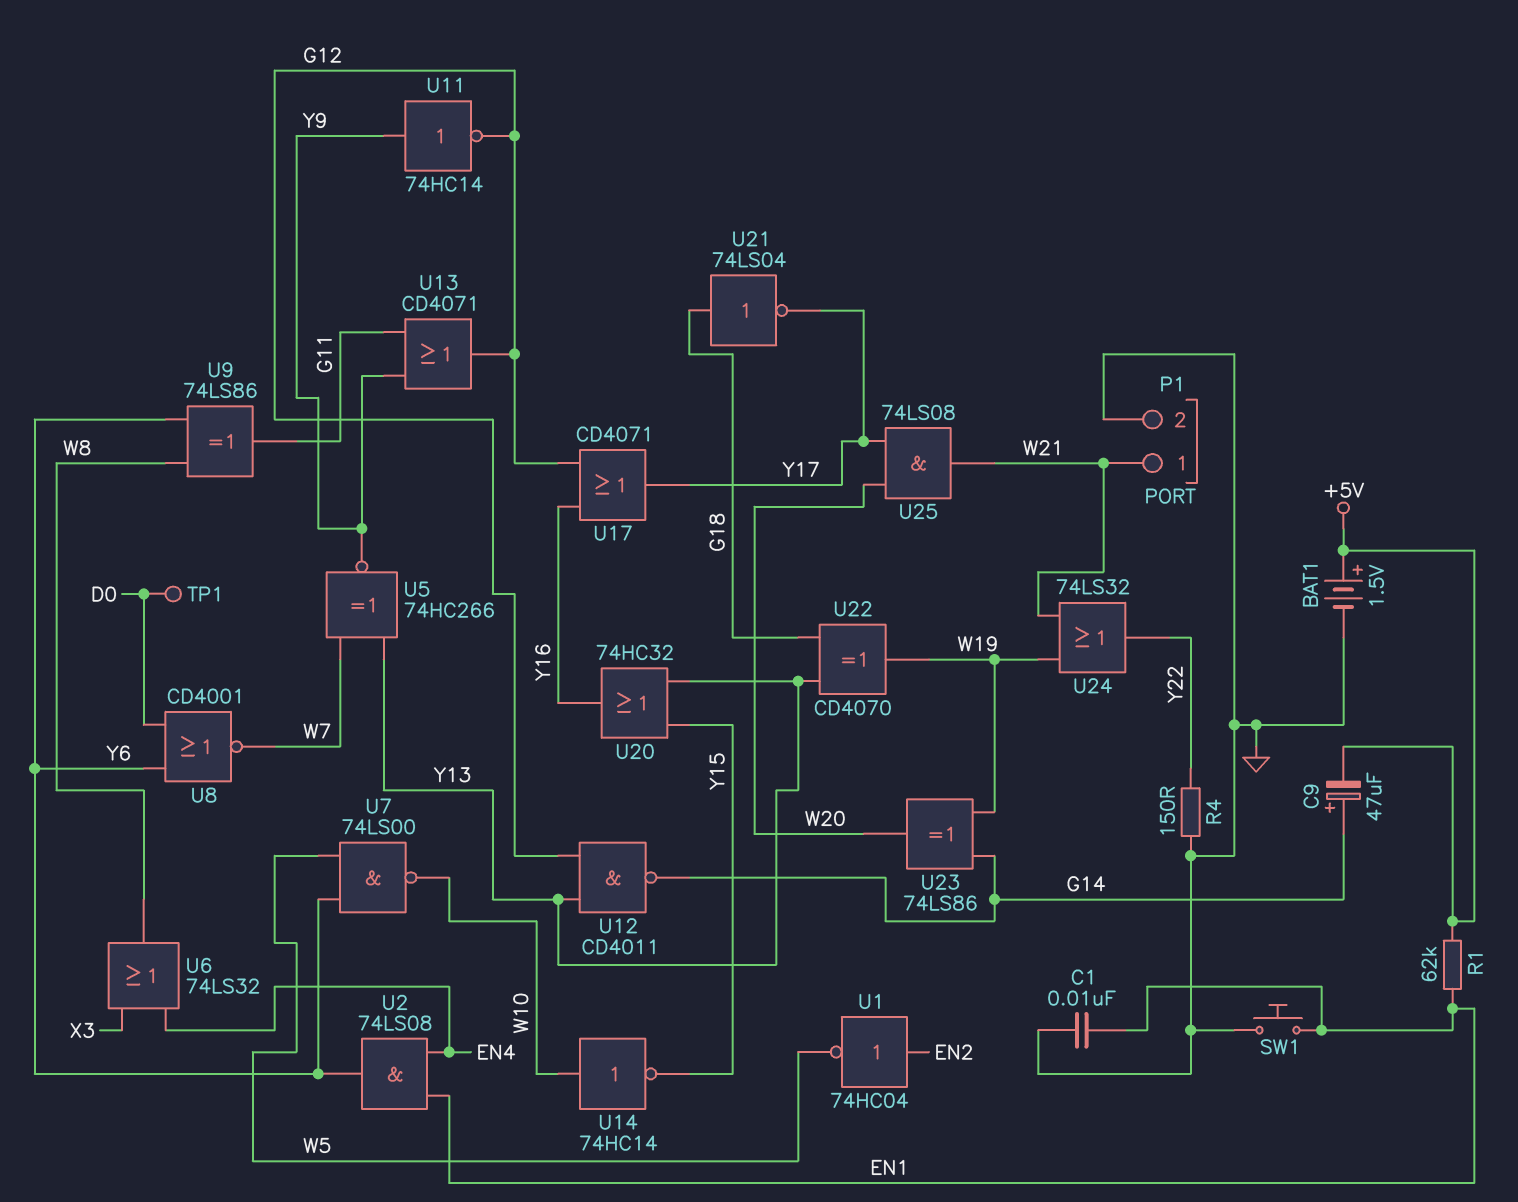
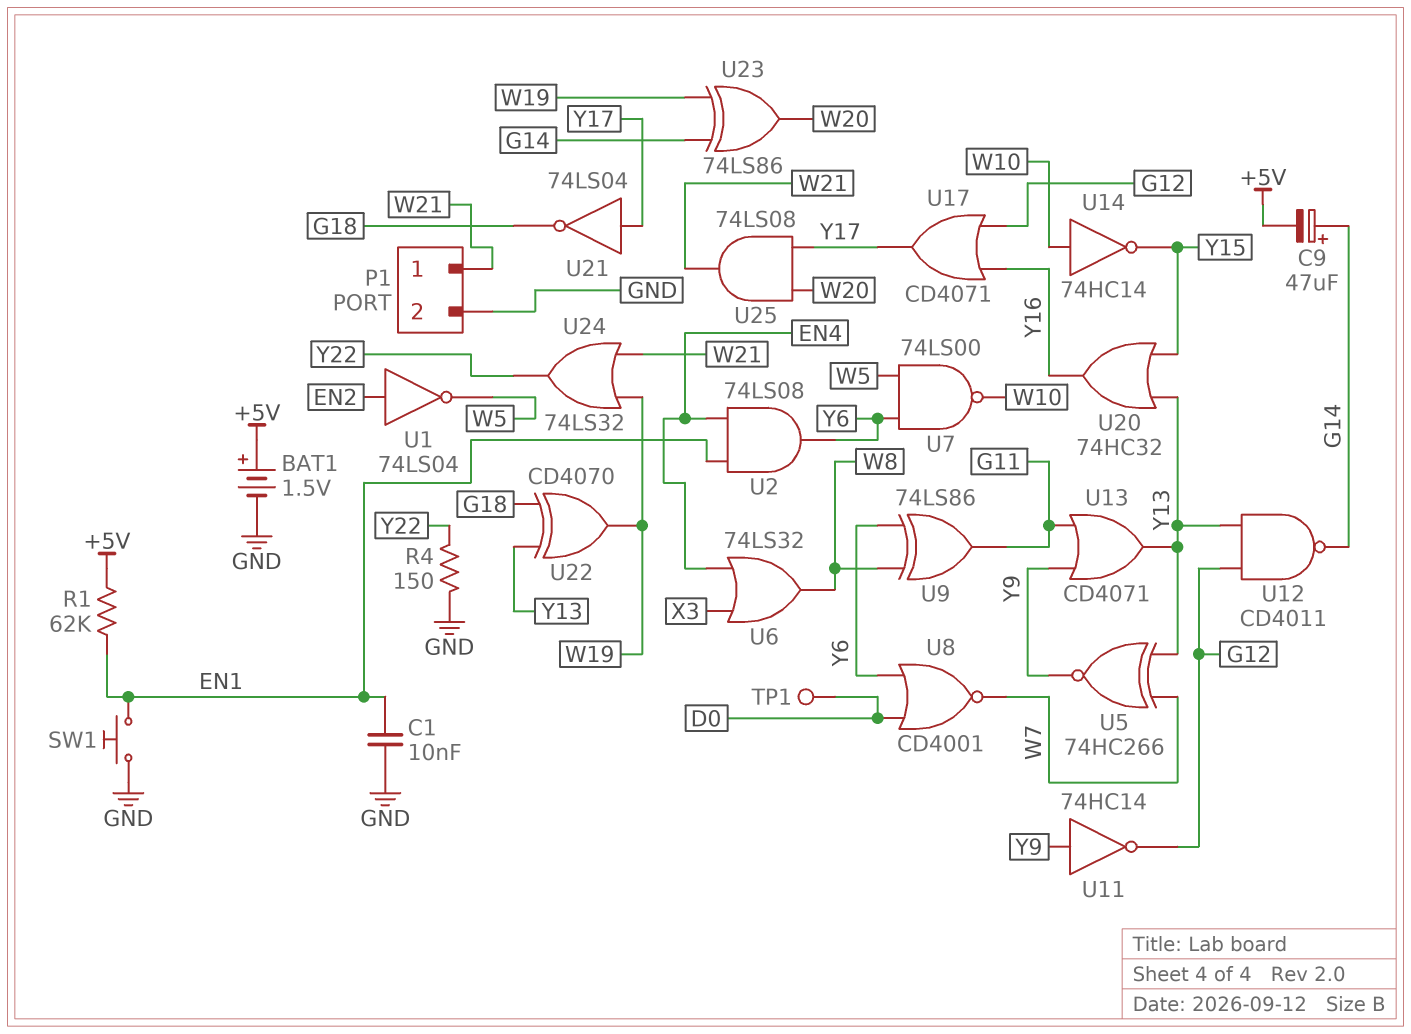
U1: NOT 74HC04 (in EN2, out W5) -> NOT 74LS04 (in EN2, out W5)
U13: OR CD4071 (in G11, in Y9, out G12) -> OR CD4071 (in G11, in Y9, out Y13)
U21: NOT 74LS04 (in G18, out Y17) -> NOT 74LS04 (in Y17, out G18)

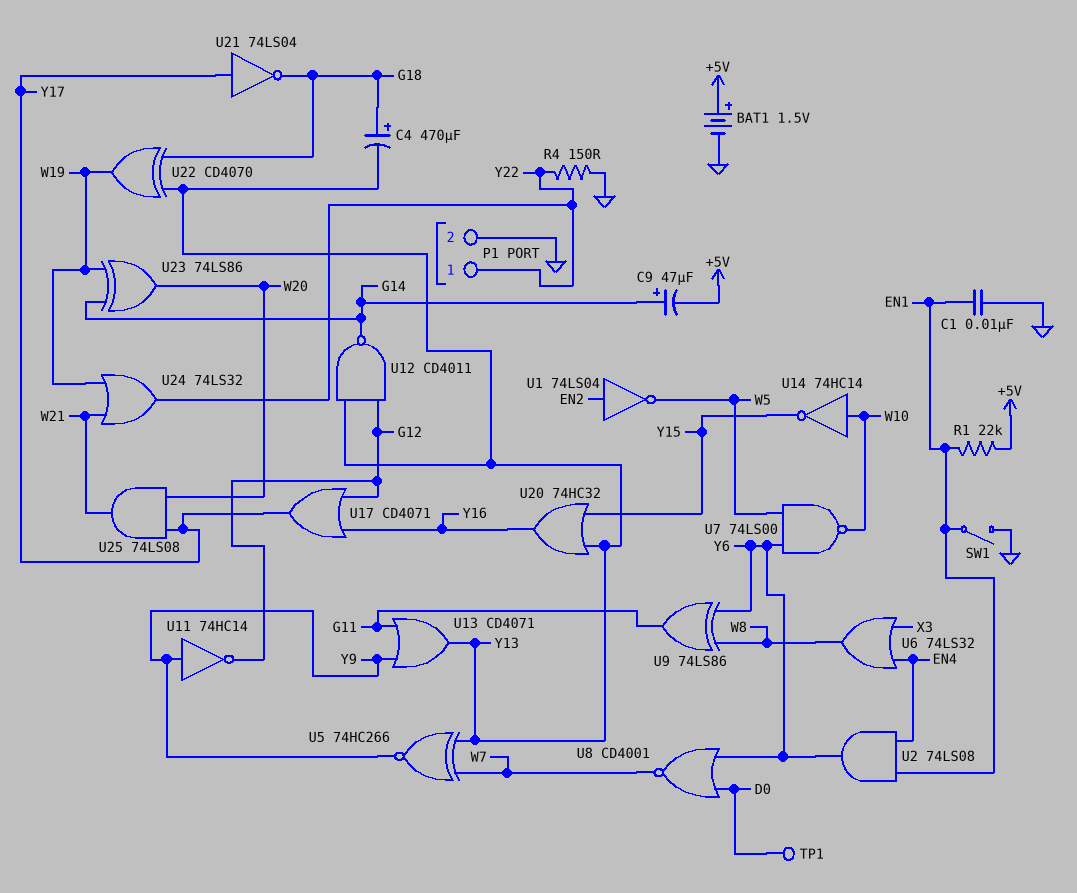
C4: none -> 470uF (plus G18, minus Y13)
P1 pin 1: W21 -> Y22
R1: 62k (+5V, EN1) -> 22k (+5V, EN1)
SW1: button (EN1, GND) -> switch (EN1, GND)

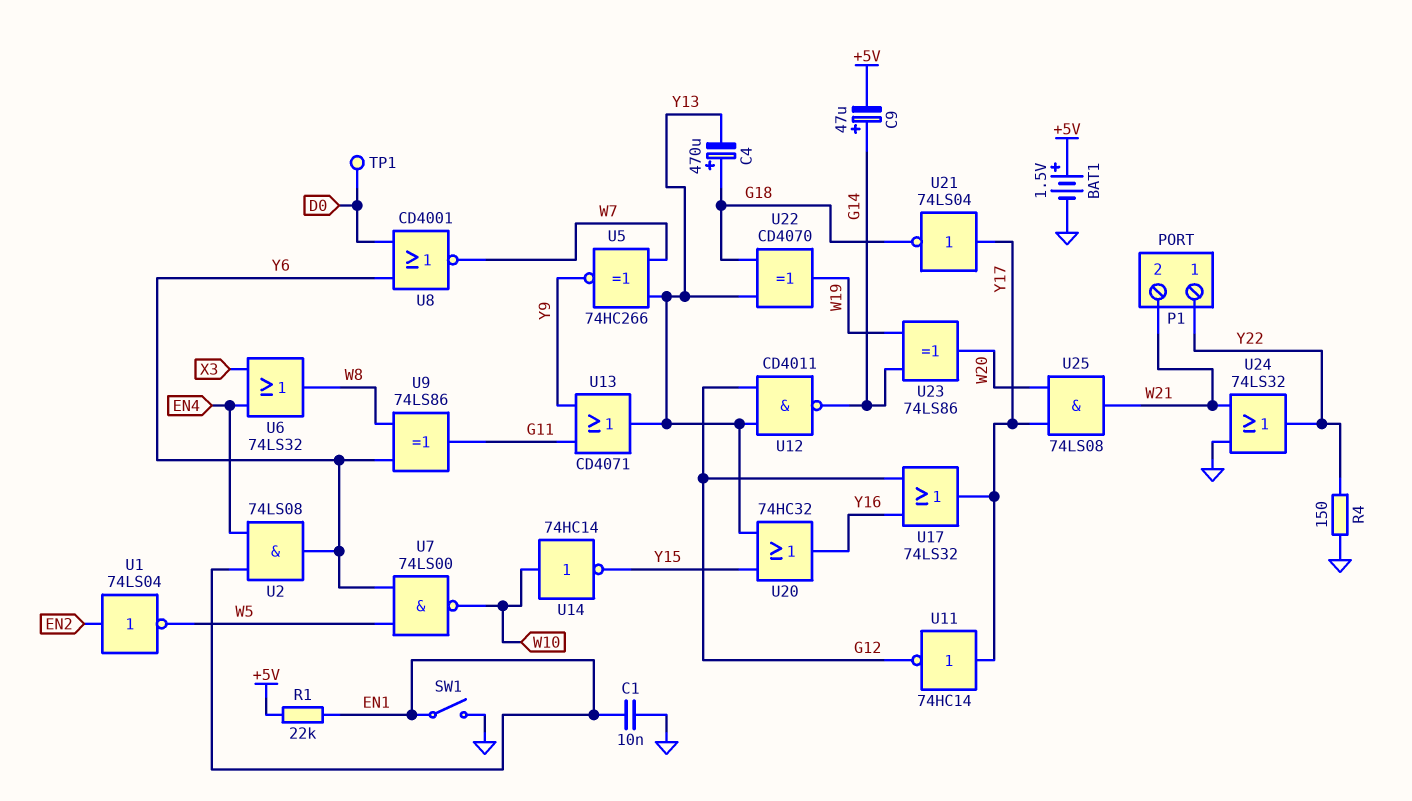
P1 pin 2: GND -> W21
U11: NOT 74HC14 (in Y9, out G12) -> NOT 74HC14 (in Y17, out G12)
U17: OR CD4071 (in G12, in Y16, out Y17) -> OR 74LS32 (in G12, in Y16, out Y17)
U24: OR 74LS32 (in W19, in W21, out Y22) -> OR 74LS32 (in GND, in W21, out Y22)

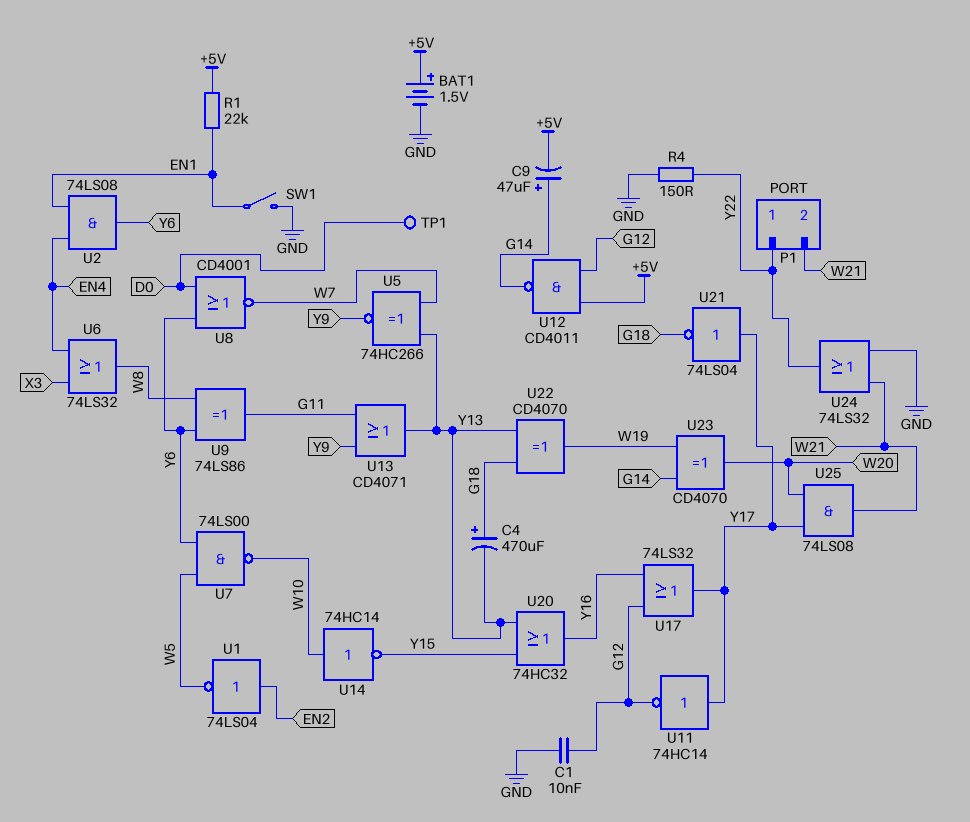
C1: 10nF (EN1, GND) -> 10nF (G12, GND)
U12: NAND CD4011 (in G12, in Y13, out G14) -> NAND CD4011 (in +5V, in G12, out G14)
U23: XOR 74LS86 (in G14, in W19, out W20) -> XOR CD4070 (in G14, in W19, out W20)

